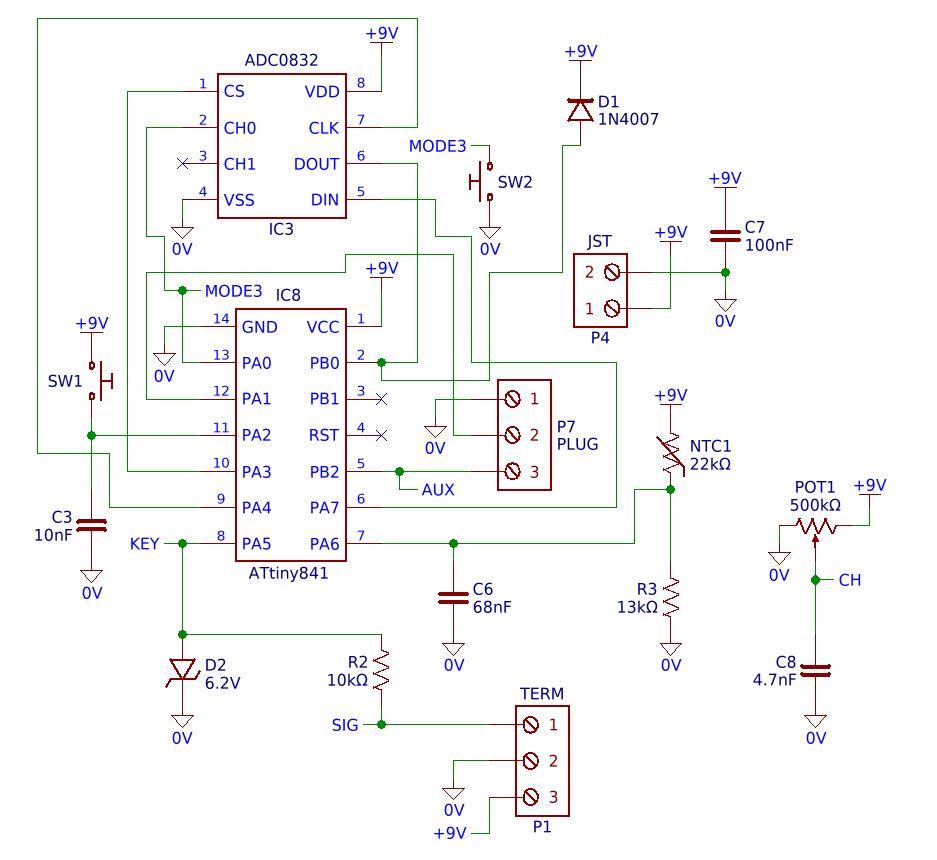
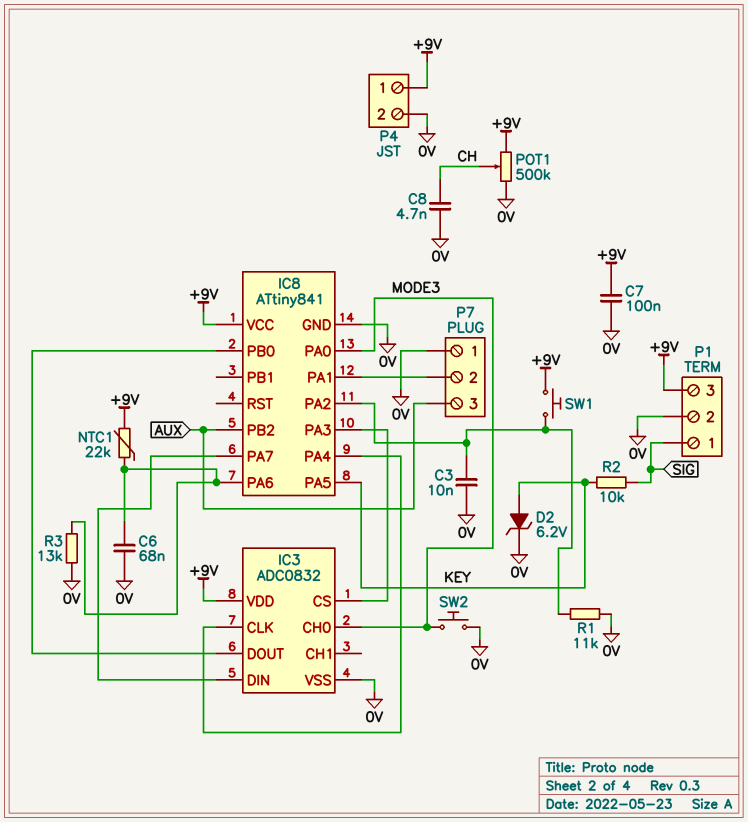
D1: diode 1N4007 (A IC3/DOUT, K +9V) -> none
R1: none -> 11k (0V, IC8/PA2)

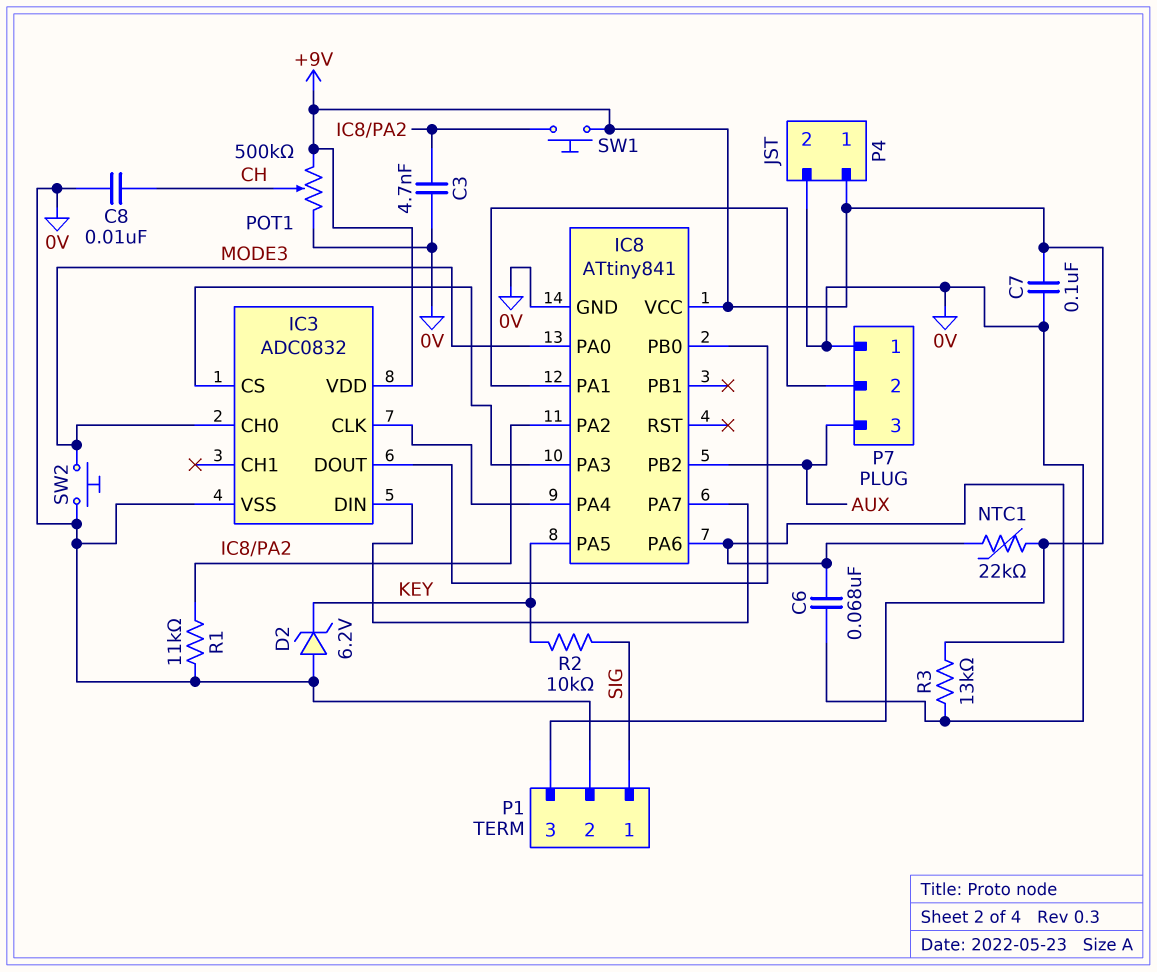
C3: 10nF (0V, IC8/PA2) -> 4.7nF (0V, IC8/PA2)
C8: 4.7nF (0V, CH) -> 10nF (0V, CH)
D2: zener 6.2V (A KEY, K 0V) -> zener 6.2V (A 0V, K KEY)

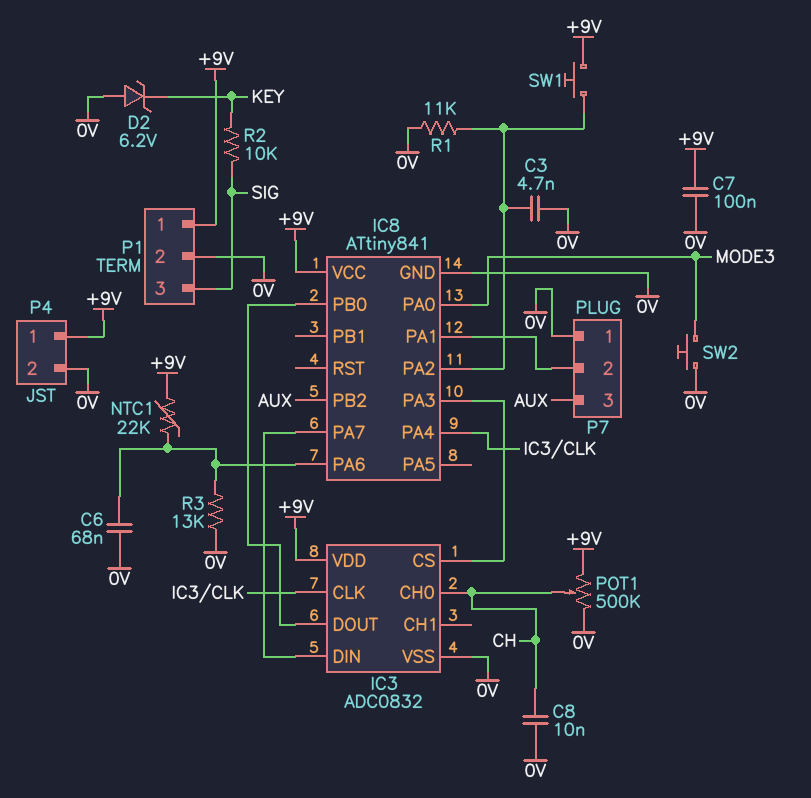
IC3 pin CH0: MODE3 -> CH
IC8 pin PA5: KEY -> none
P1 pin 1: SIG -> +9V
P1 pin 3: +9V -> SIG

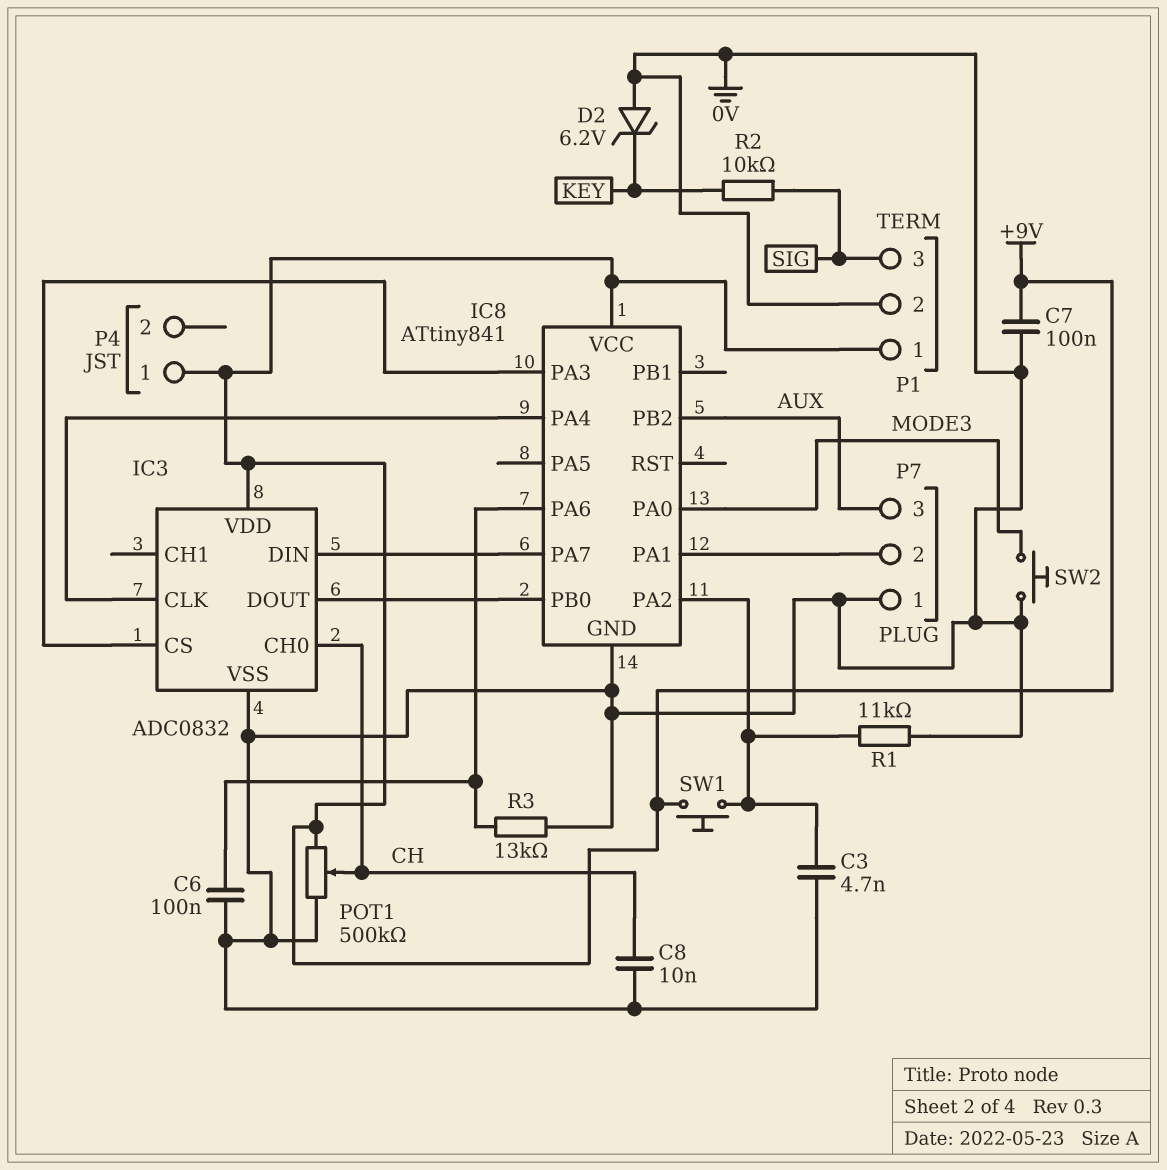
C6: 68nF (0V, IC8/PA6) -> 100nF (0V, IC8/PA6)
NTC1: 22k (+9V, IC8/PA6) -> none
P4 pin 2: 0V -> none

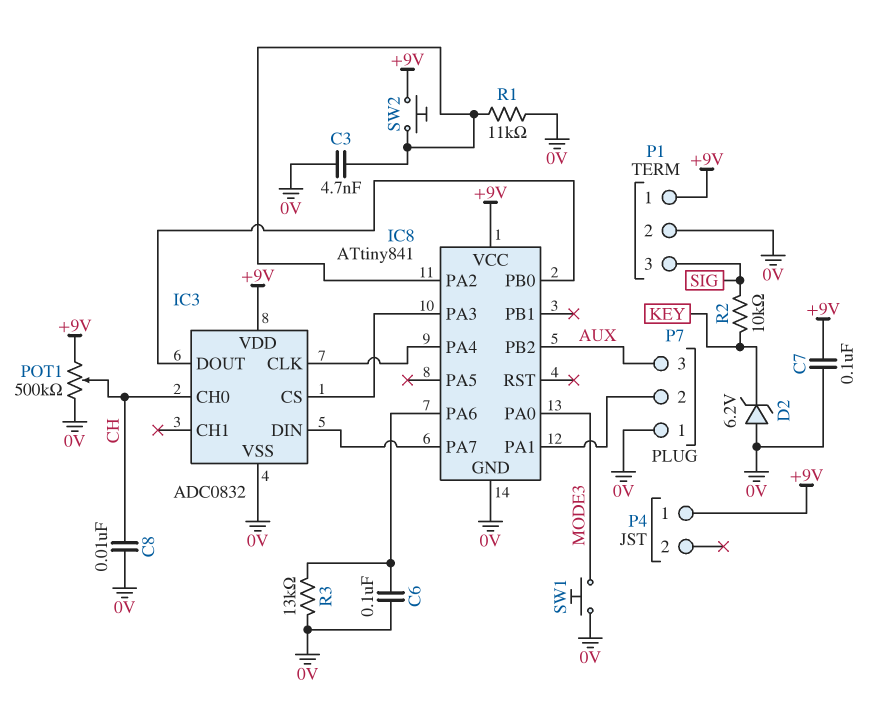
SW1: button (+9V, IC8/PA2) -> button (0V, MODE3)
SW2: button (0V, MODE3) -> button (+9V, IC8/PA2)

